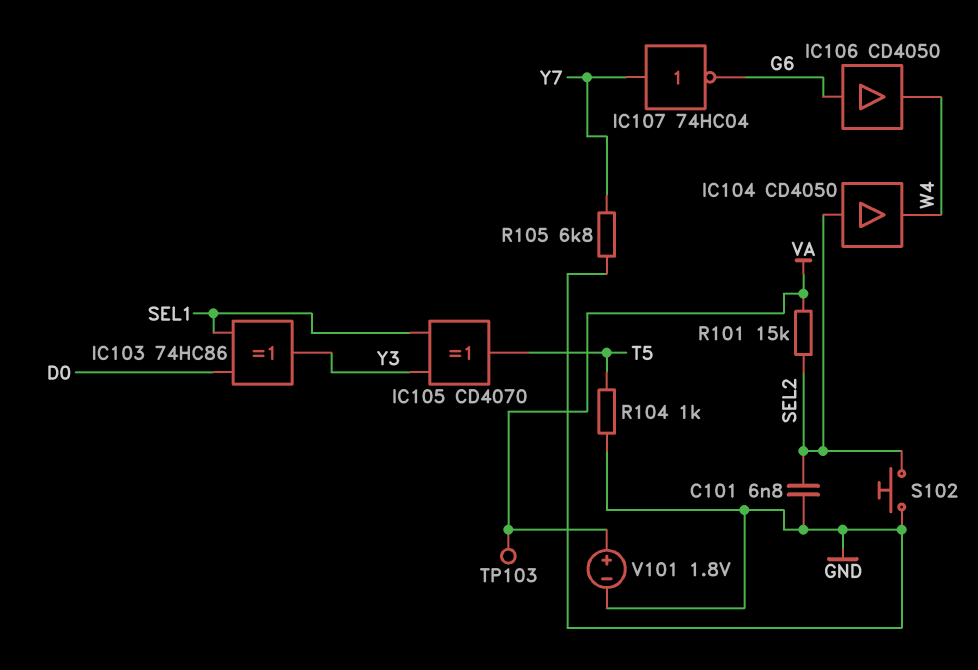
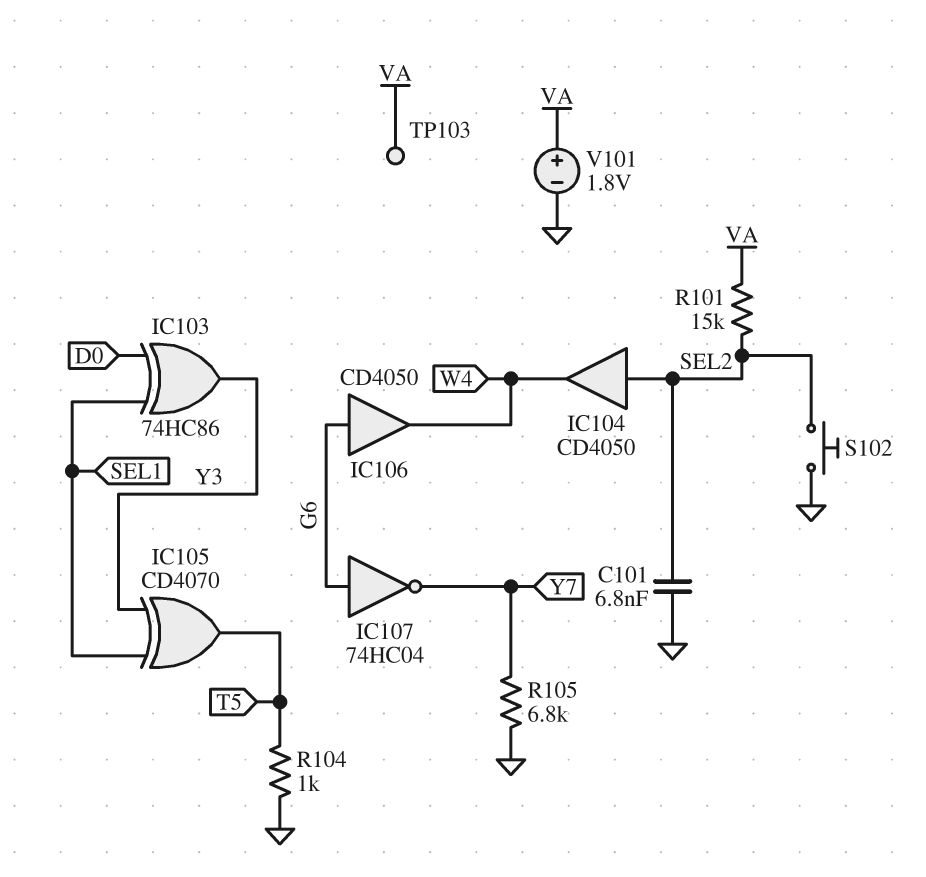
IC107: NOT 74HC04 (in Y7, out G6) -> NOT 74HC04 (in G6, out Y7)

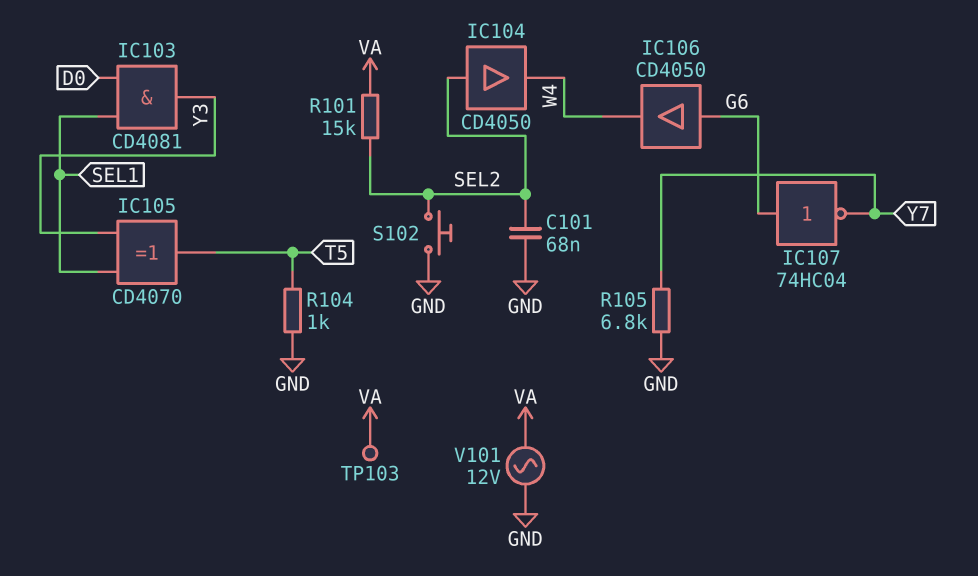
C101: 6.8nF (GND, SEL2) -> 68nF (GND, SEL2)
IC103: XOR 74HC86 (in D0, in SEL1, out Y3) -> AND CD4081 (in D0, in SEL1, out Y3)
V101: 1.8V (plus VA, minus GND) -> AC 12V (GND, VA)

